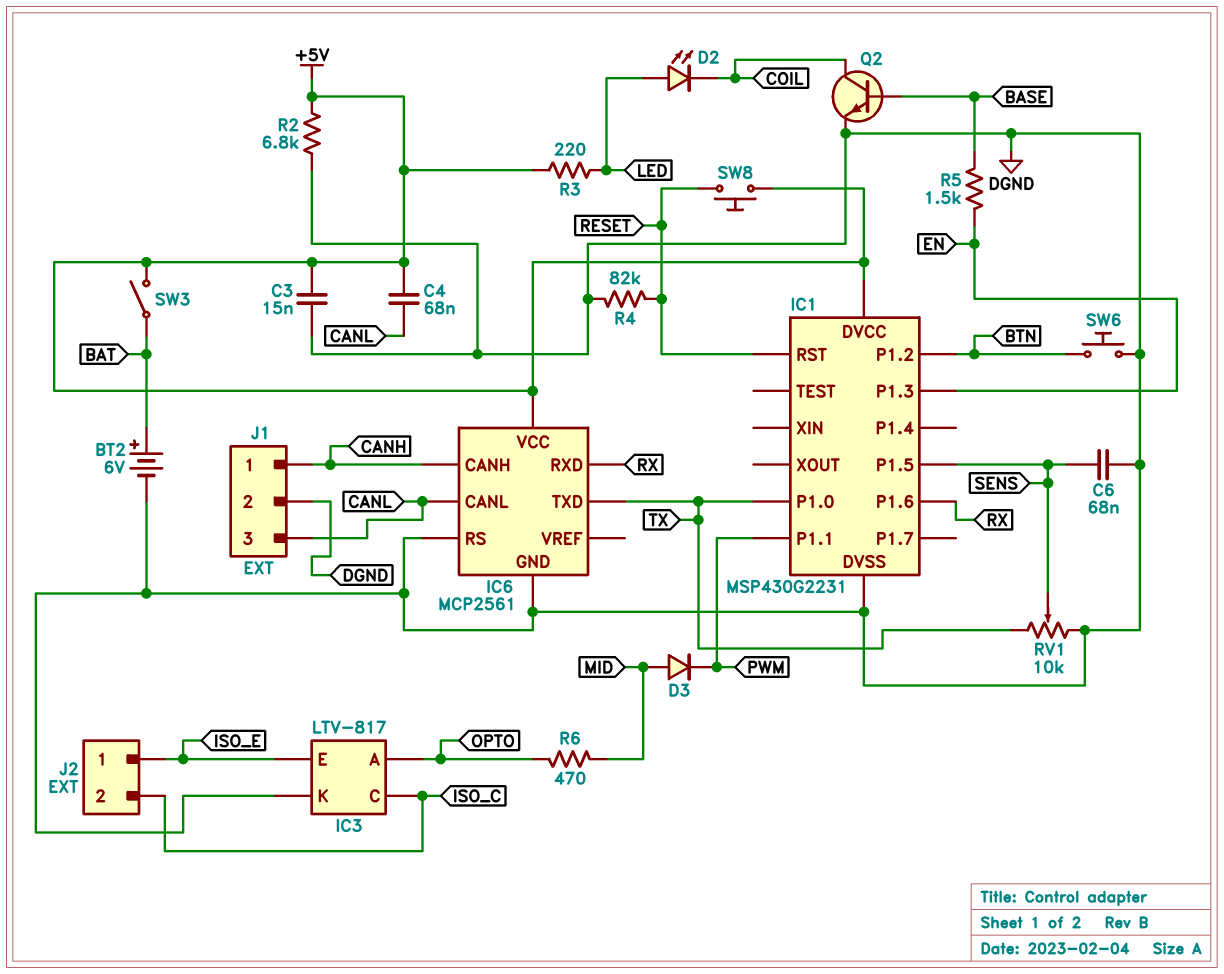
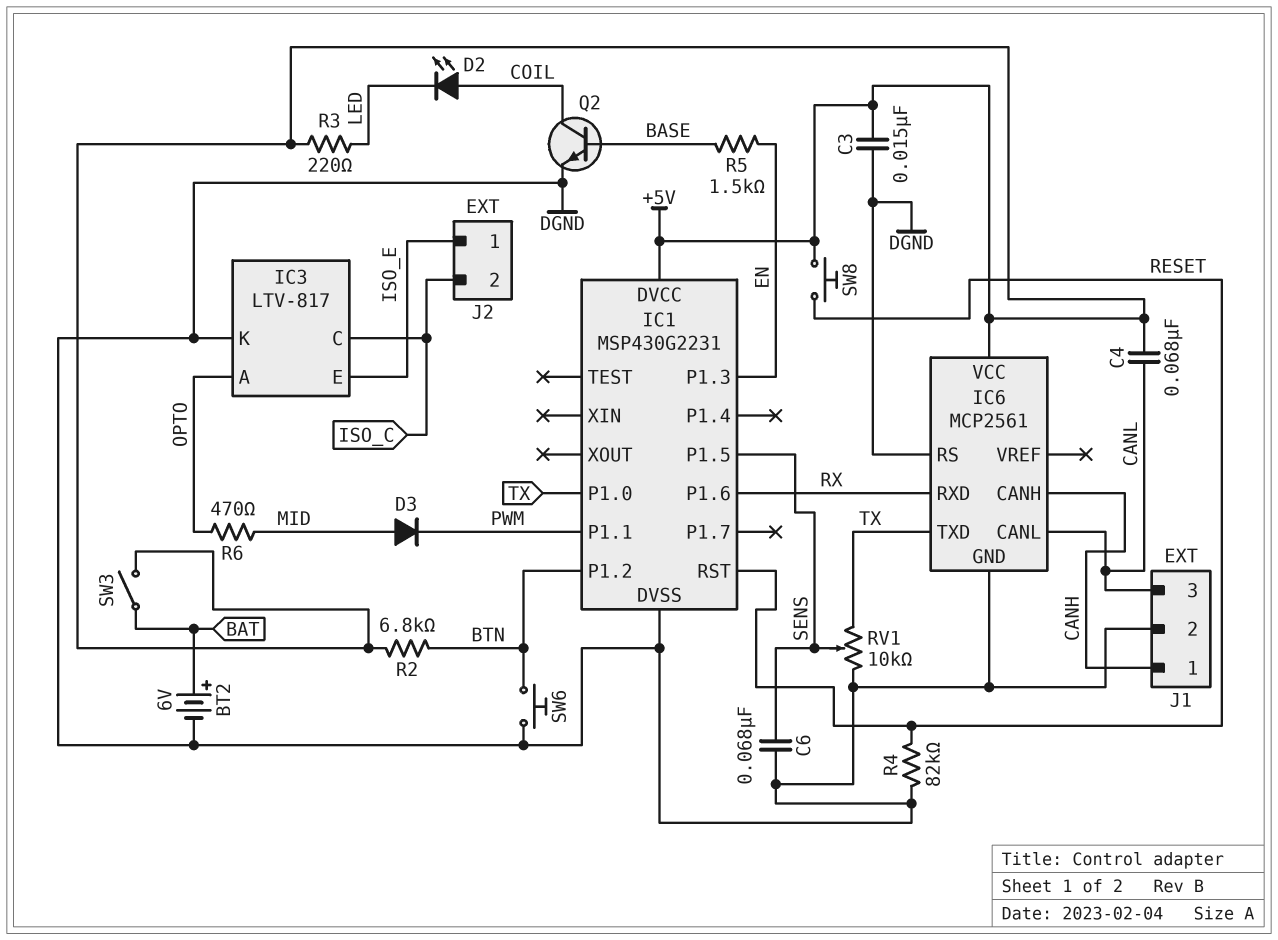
D2: LED (A LED, K COIL) -> LED (A COIL, K LED)
R2: 6.8k (+5V, DGND) -> 6.8k (+5V, BTN)

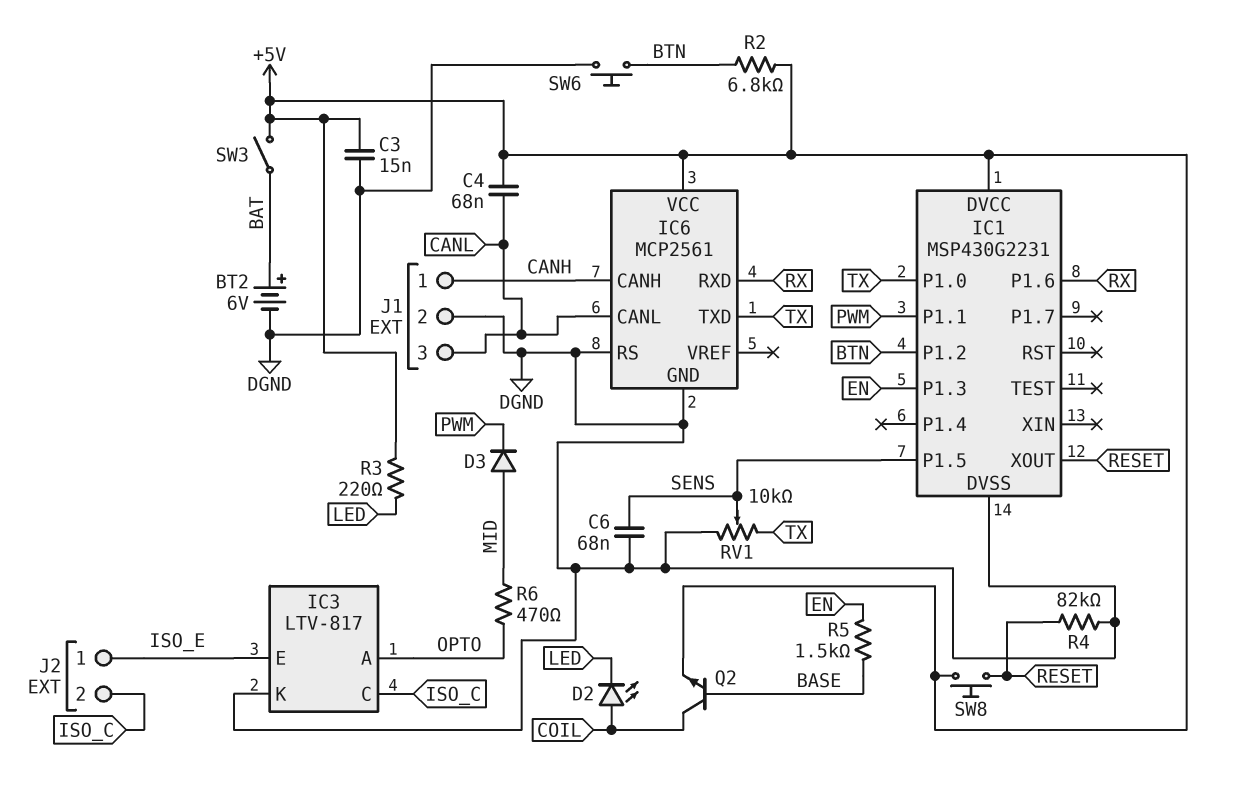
IC1 pin RST: RESET -> none
IC1 pin XOUT: none -> RESET
Q2: NPN (B BASE, C COIL, E DGND) -> NPN (B BASE, C COIL, E +5V)

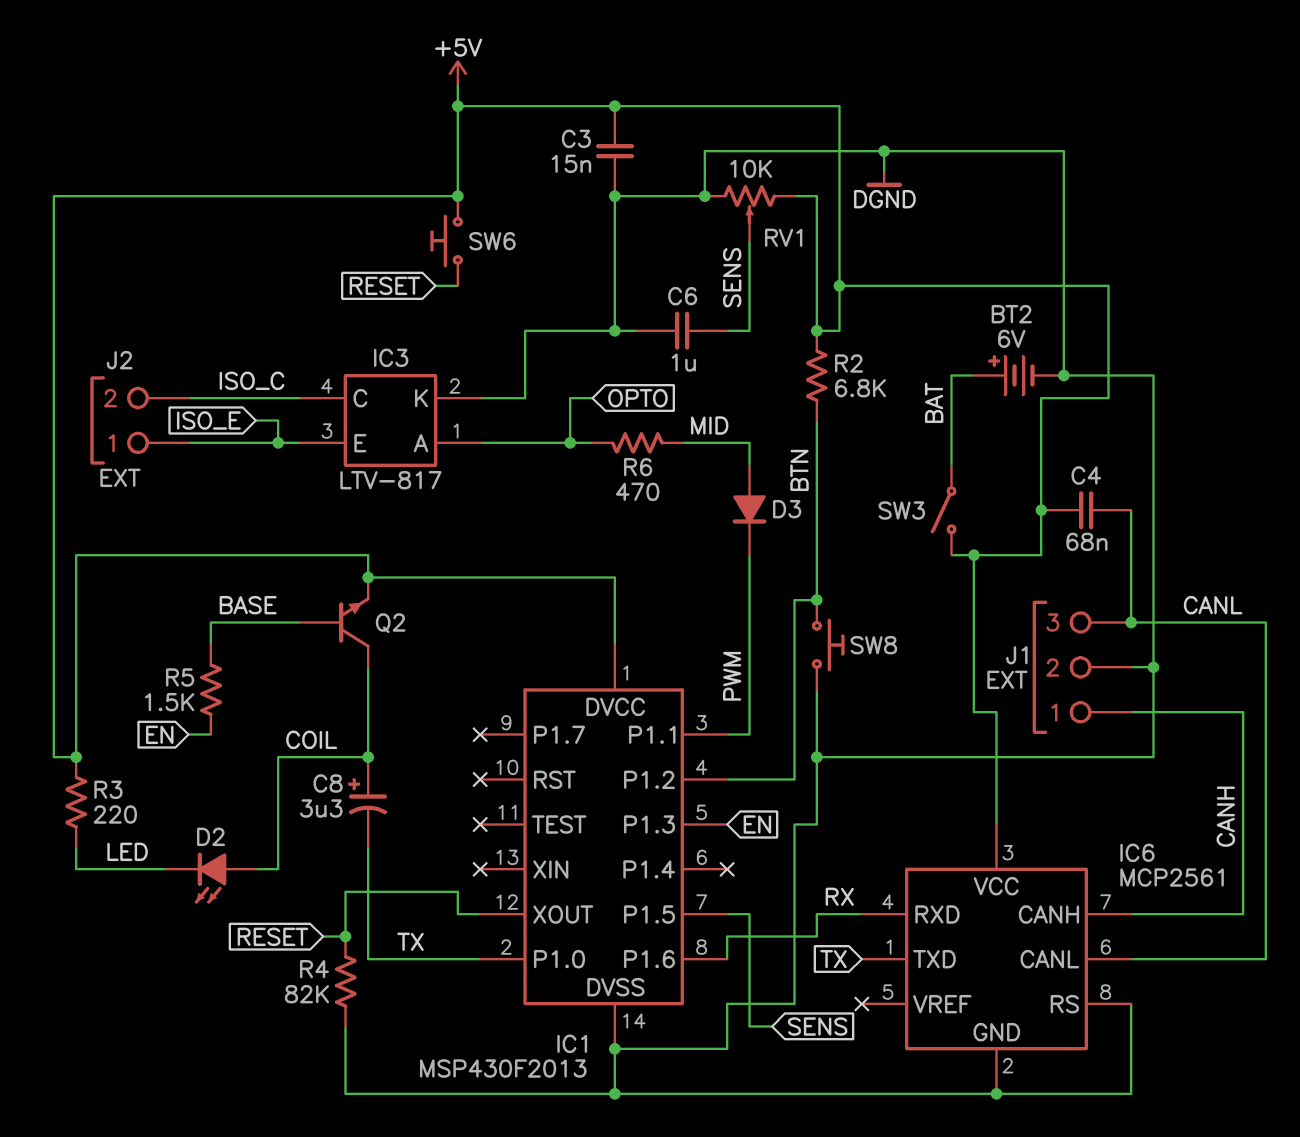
C6: 68nF (DGND, SENS) -> 1uF (DGND, SENS)
C8: none -> 3.3uF (plus COIL, minus TX)
IC1: MSP430G2231 -> MSP430F2013
RV1: 10k (DGND, TX, wiper SENS) -> 10k (+5V, DGND, wiper SENS)
SW6: button (BTN, DGND) -> button (+5V, RESET)
SW8: button (+5V, RESET) -> button (BTN, DGND)

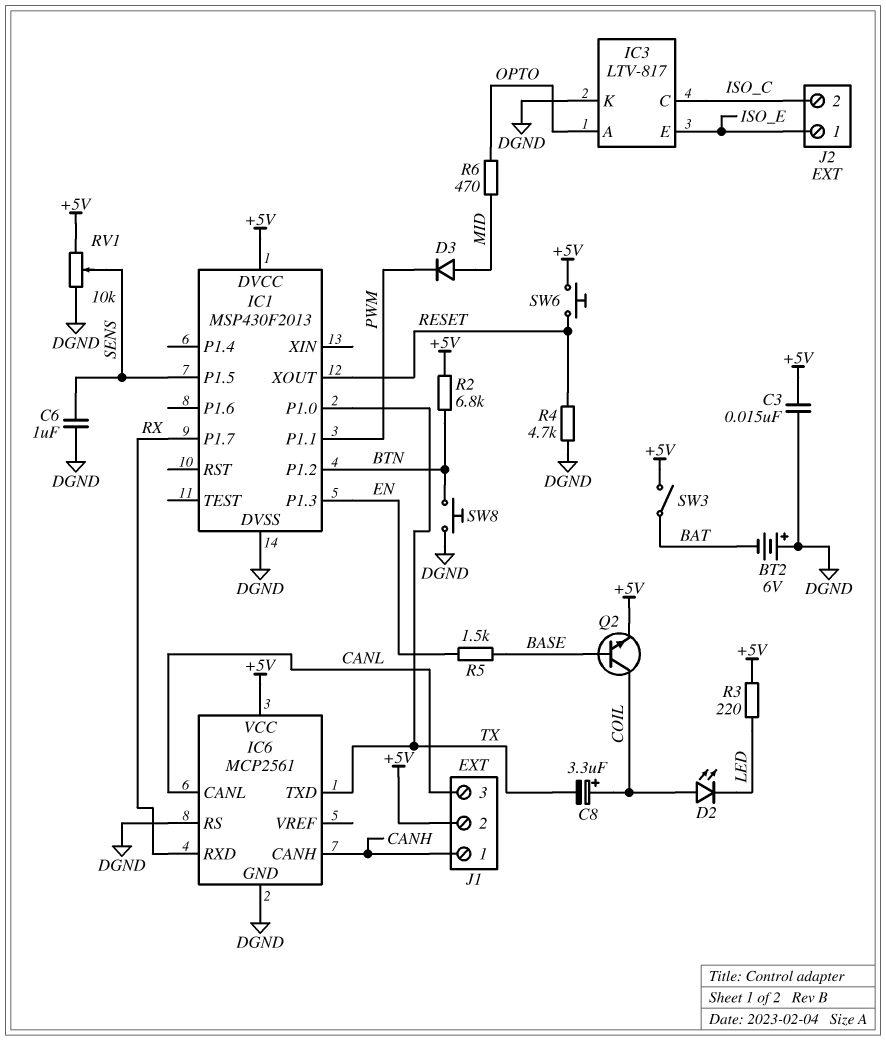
BT2: 6V (plus BAT, minus DGND) -> 6V (plus DGND, minus BAT)
C4: 68nF (+5V, CANL) -> none
IC1 pin P1.6: RX -> none
IC1 pin P1.7: none -> RX
J1 pin 2: DGND -> +5V
R4: 82k (DGND, RESET) -> 4.7k (DGND, RESET)

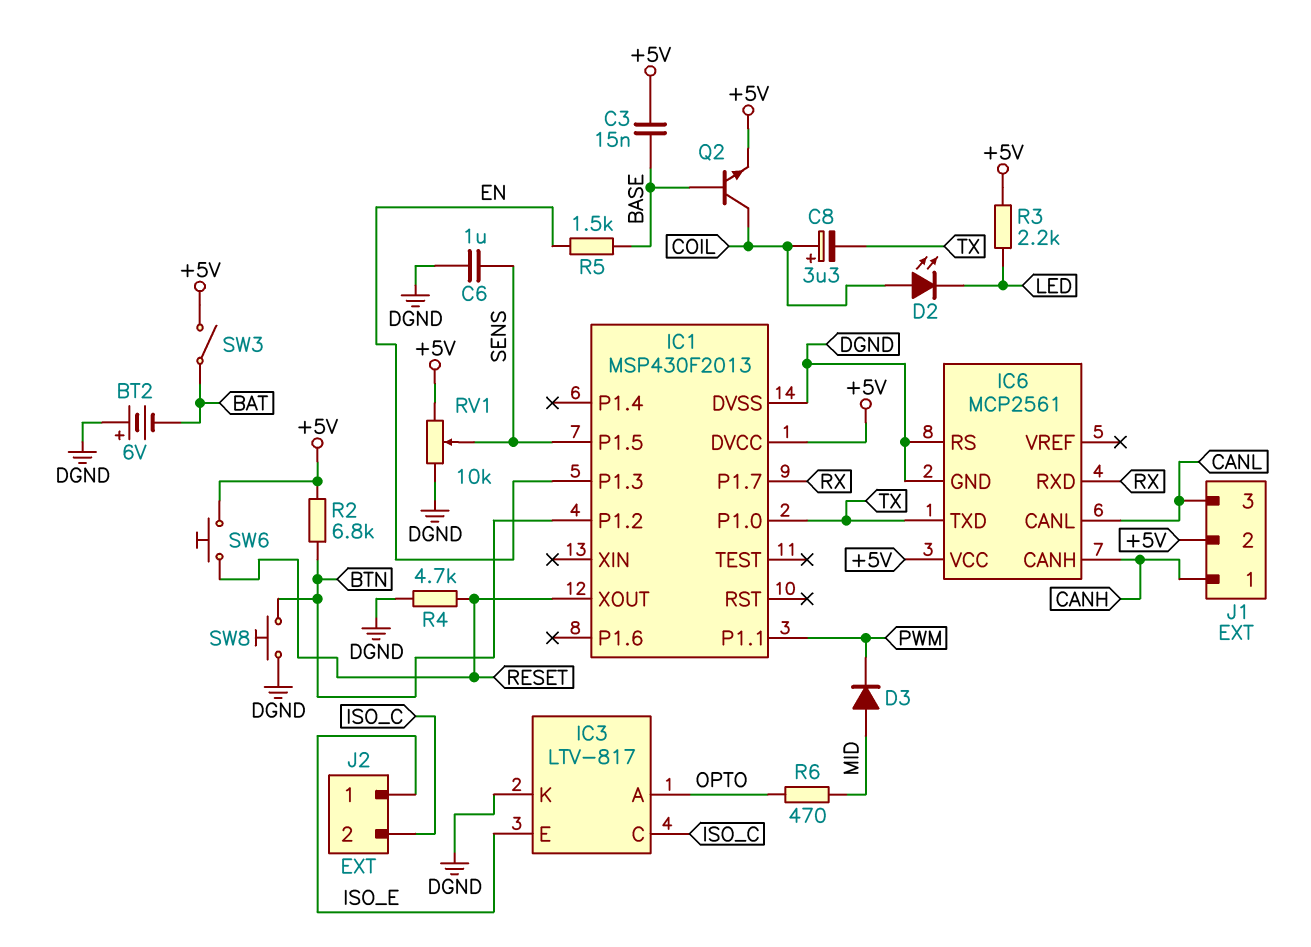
C3: 15nF (+5V, DGND) -> 15nF (+5V, BASE)
R3: 220 (+5V, LED) -> 2.2k (+5V, LED)

